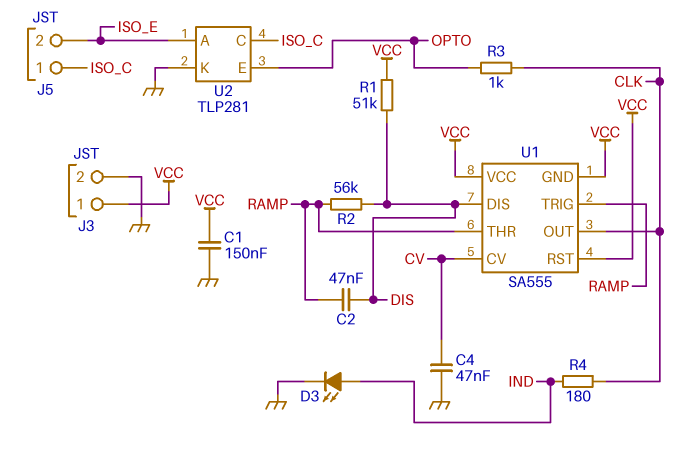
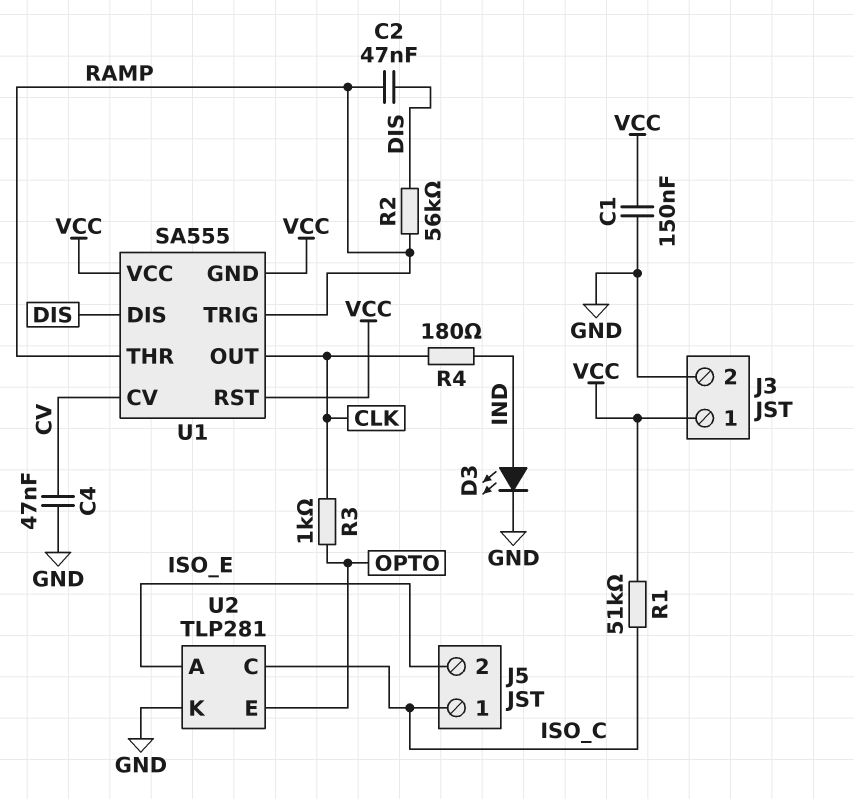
R1: 51k (DIS, VCC) -> 51k (ISO_C, VCC)

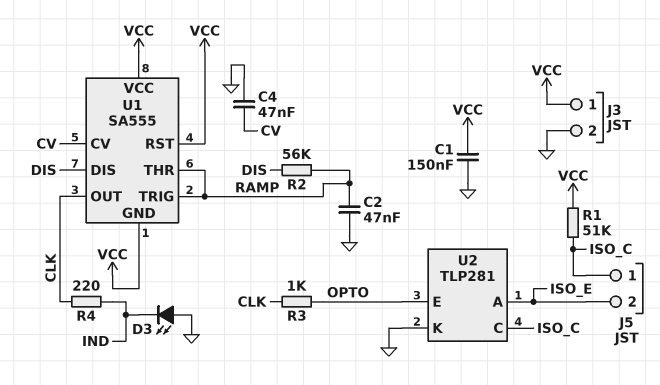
C2: 47nF (DIS, RAMP) -> 47nF (GND, RAMP)
D3: LED (A IND, K GND) -> LED (A GND, K IND)
R4: 180 (CLK, IND) -> 220 (CLK, IND)

